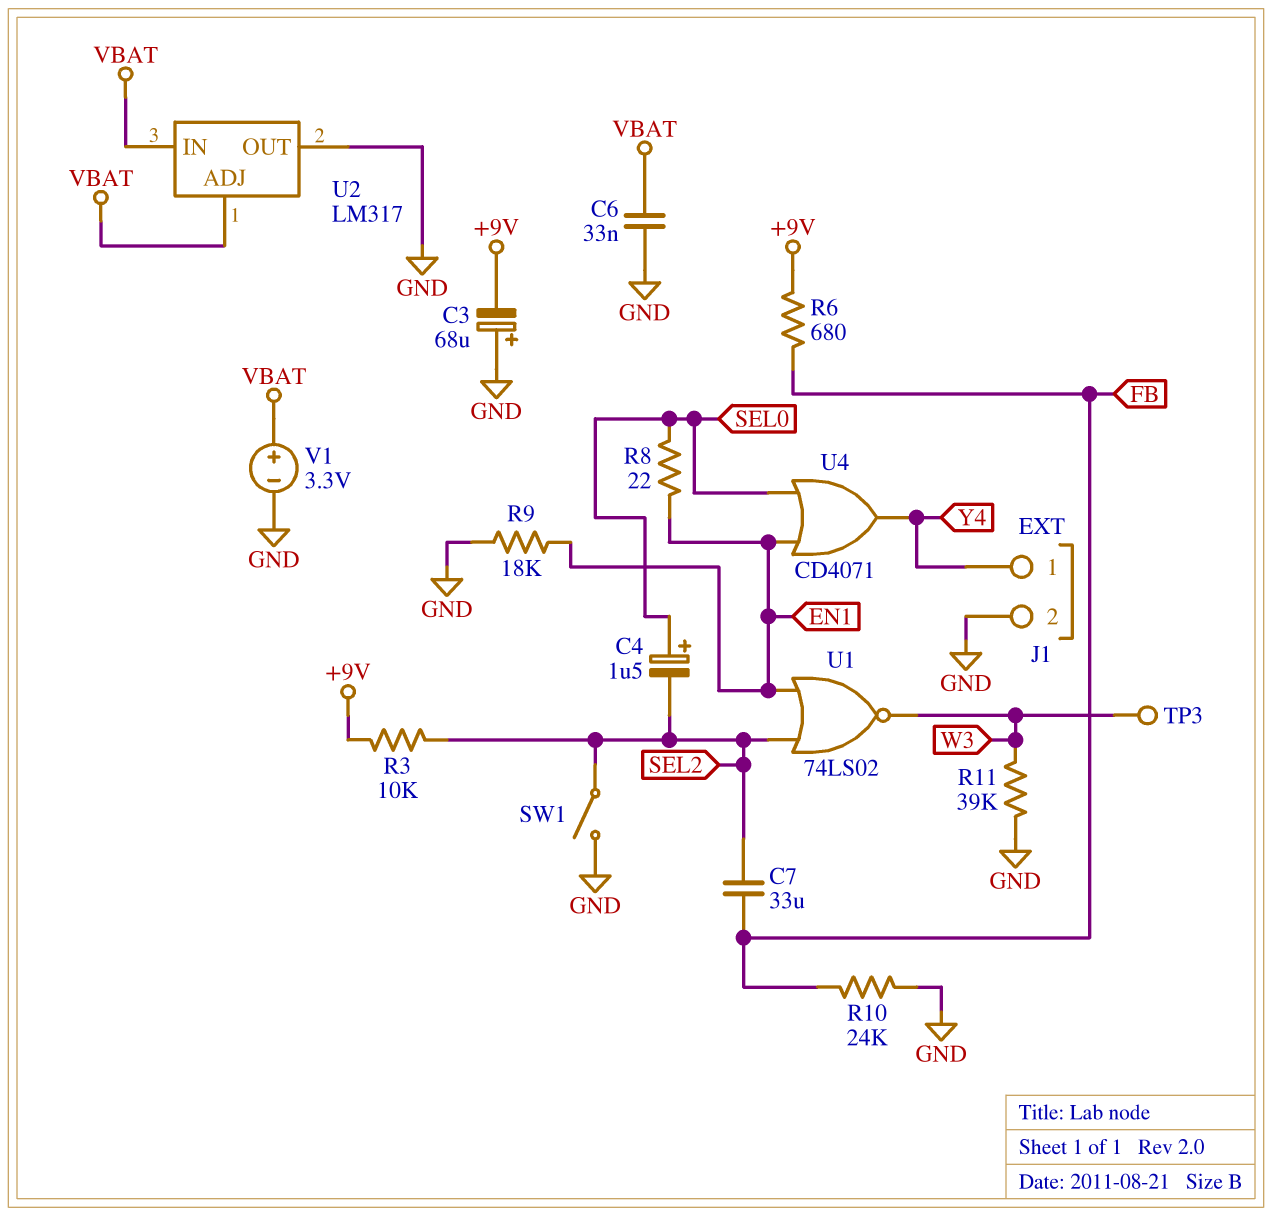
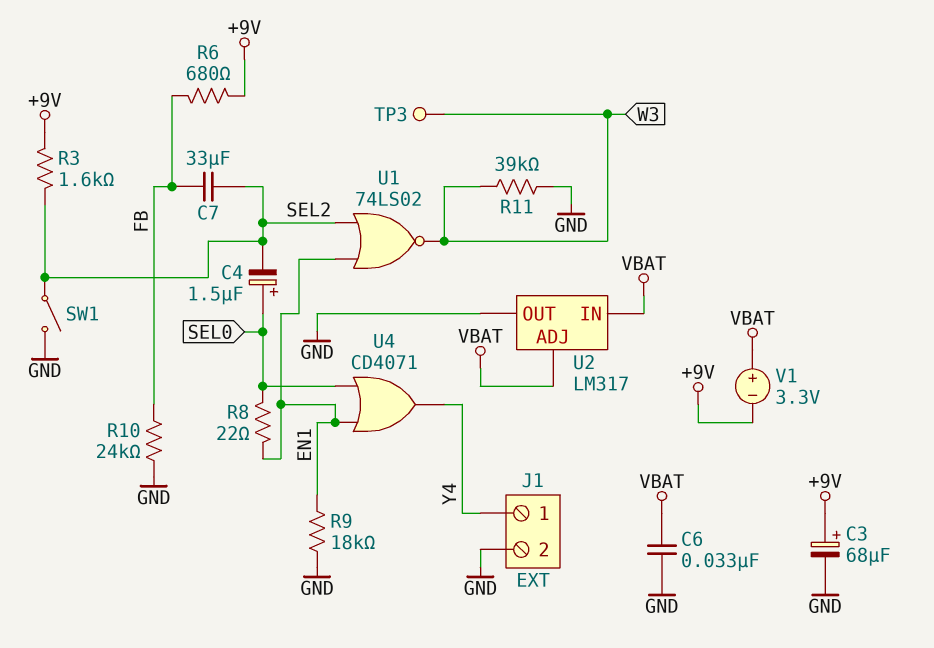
C3: 68uF (plus GND, minus +9V) -> 68uF (plus +9V, minus GND)
R3: 10k (+9V, SEL2) -> 1.6k (+9V, SEL2)
V1: 3.3V (plus VBAT, minus GND) -> 3.3V (plus VBAT, minus +9V)

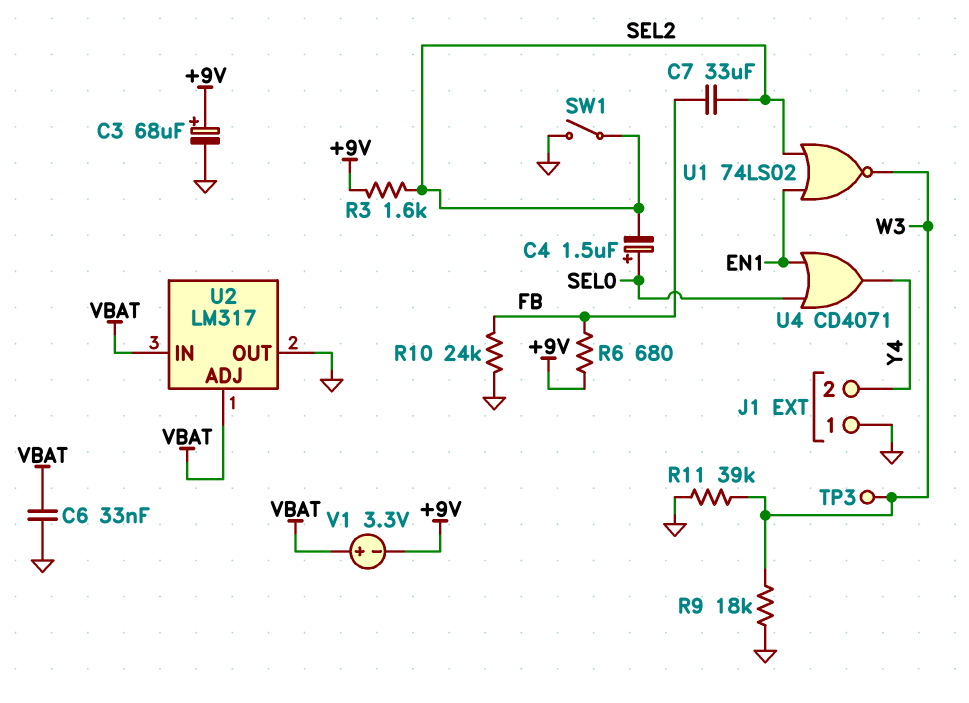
J1 pin 1: Y4 -> GND
J1 pin 2: GND -> Y4
R8: 22 (EN1, SEL0) -> none
R9: 18k (EN1, GND) -> 18k (GND, W3)

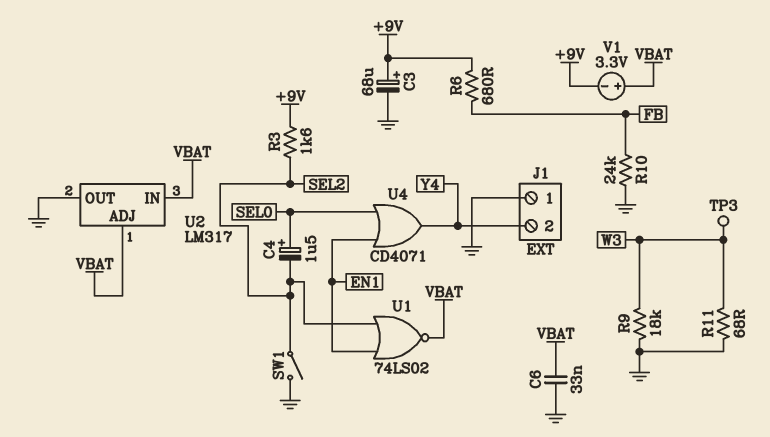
C7: 33uF (FB, SEL2) -> none
R11: 39k (GND, W3) -> 68 (GND, W3)
U1: NOR 74LS02 (in EN1, in SEL2, out W3) -> NOR 74LS02 (in EN1, in SEL2, out VBAT)

